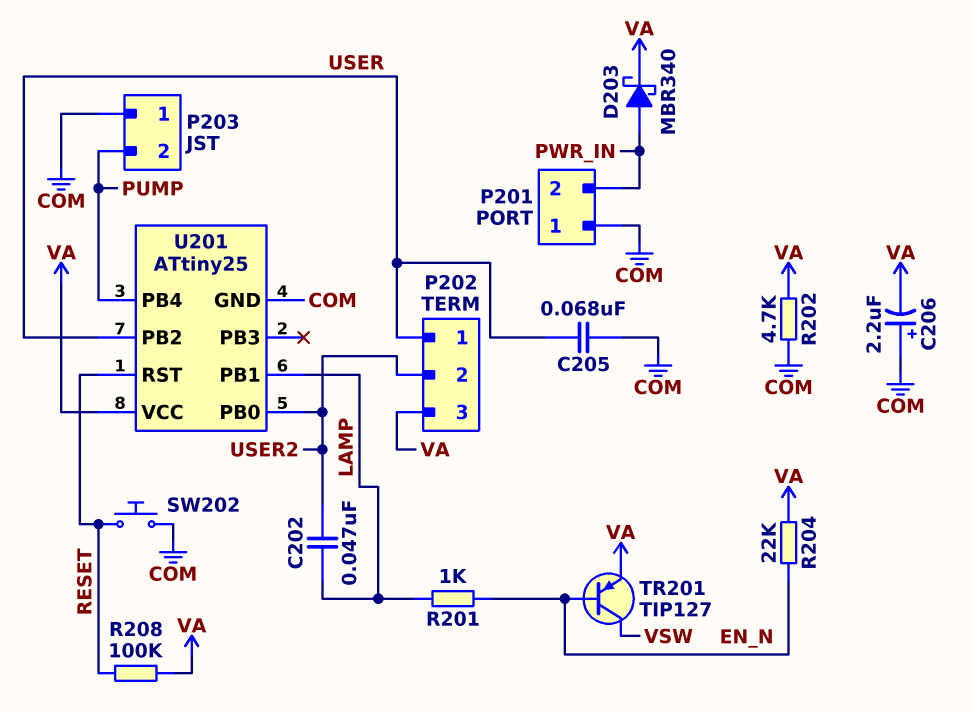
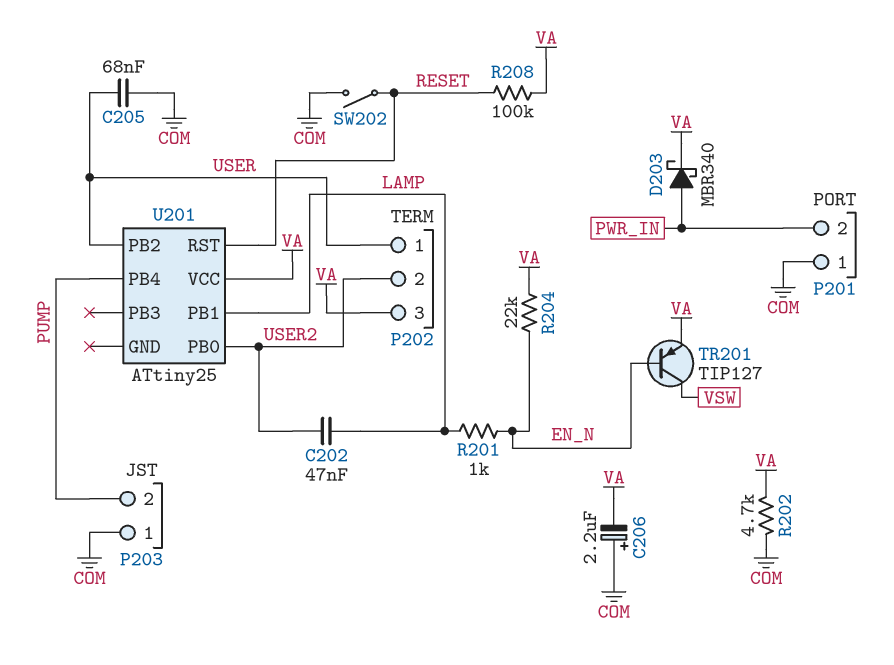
SW202: button (COM, RESET) -> switch (COM, RESET)
U201 pin GND: COM -> none

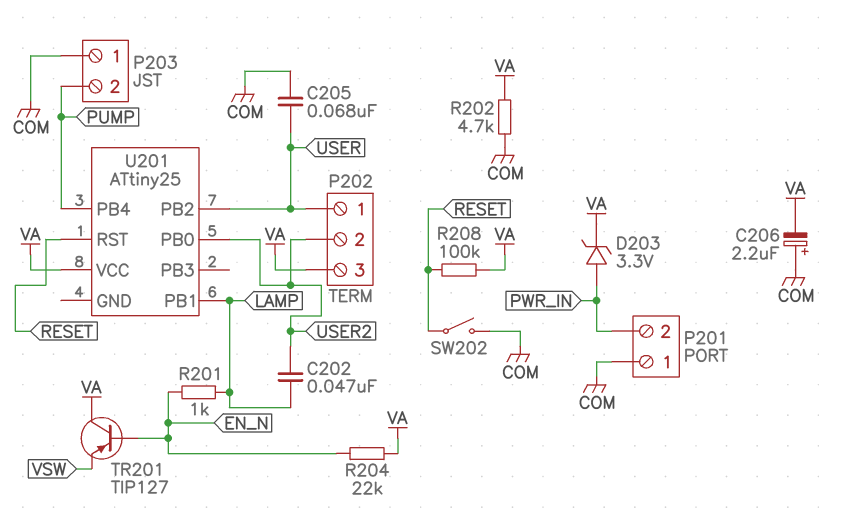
D203: schottky MBR340 (A PWR_IN, K VA) -> zener 3.3V (A PWR_IN, K VA)
TR201: PNP TIP127 (B EN_N, C VSW, E VA) -> PNP TIP127 (B EN_N, C VA, E VSW)

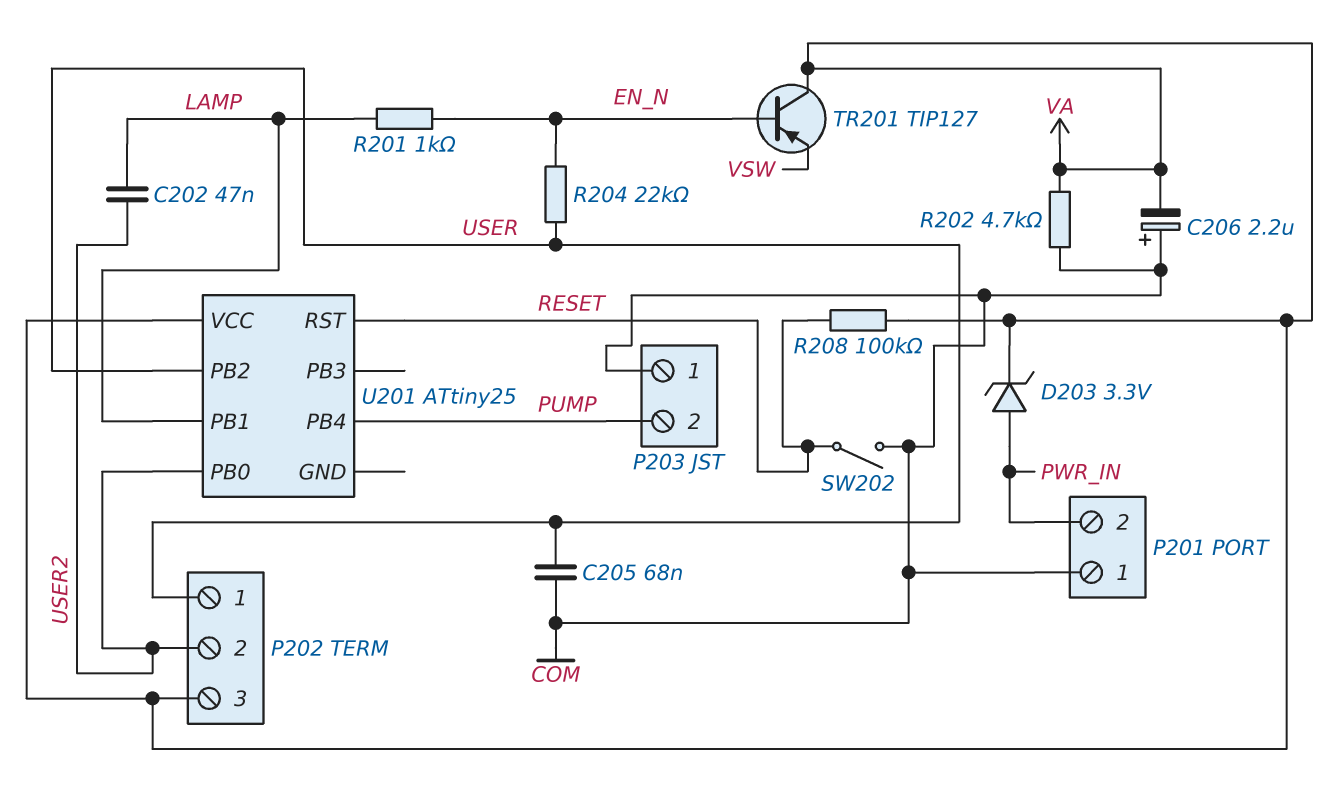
R204: 22k (EN_N, VA) -> 22k (EN_N, USER)

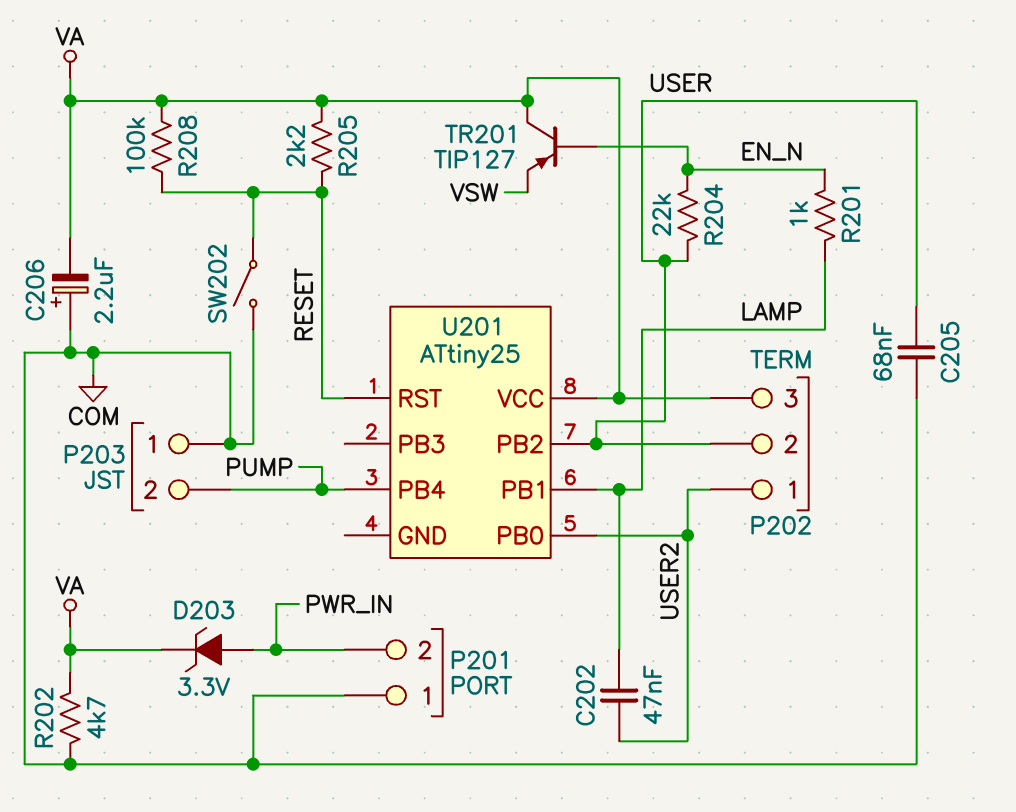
P202 pin 1: USER -> USER2
P202 pin 2: USER2 -> USER
R205: none -> 2.2k (RESET, VA)

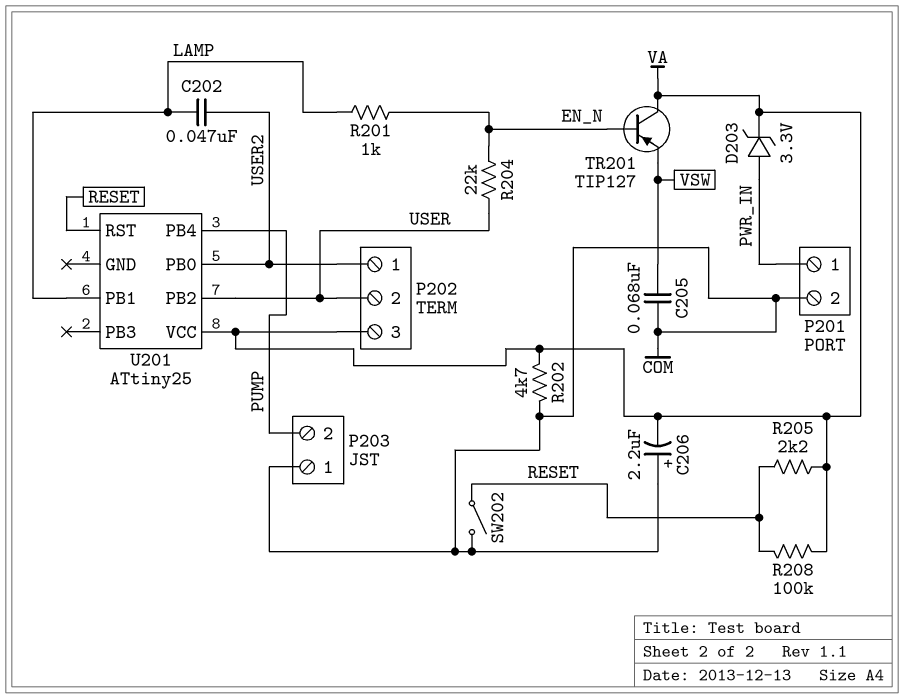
C205: 68nF (COM, USER) -> 68nF (COM, VSW)
P201 pin 1: COM -> PWR_IN
P201 pin 2: PWR_IN -> COM

